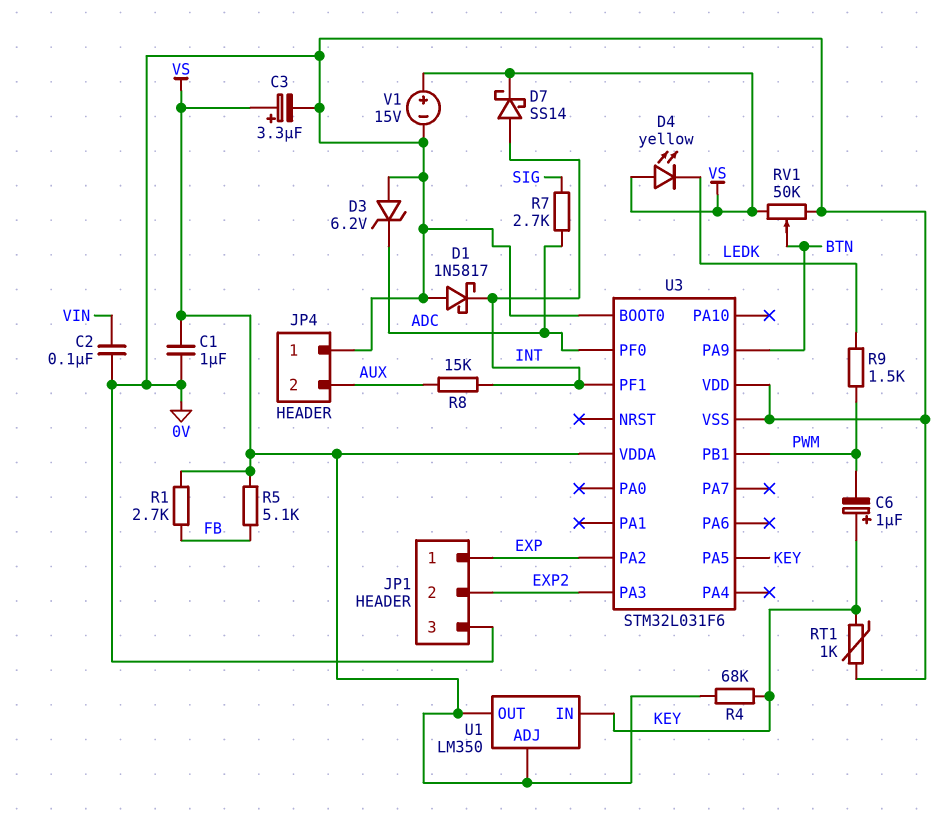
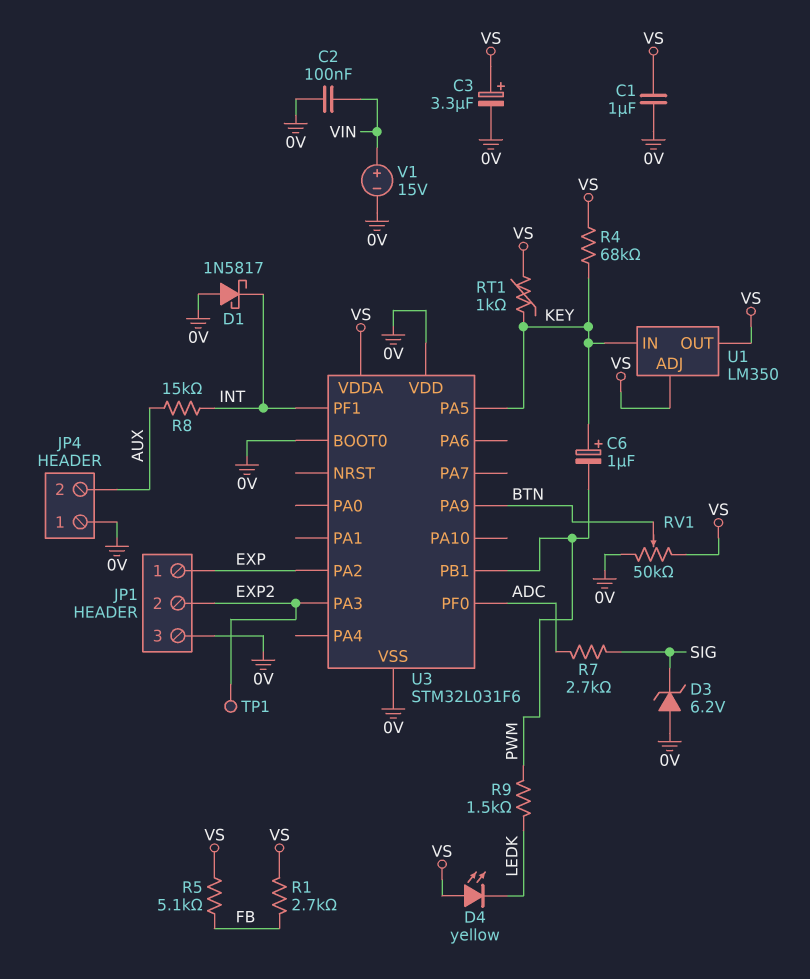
D3: zener 6.2V (A 0V, K ADC) -> zener 6.2V (A 0V, K SIG)
D7: schottky SS14 (A INT, K VS) -> none
RT1: 1k (0V, KEY) -> 1k (KEY, VS)
TP1: none -> test point (EXP2)
V1: 15V (plus VS, minus 0V) -> 15V (plus VIN, minus 0V)

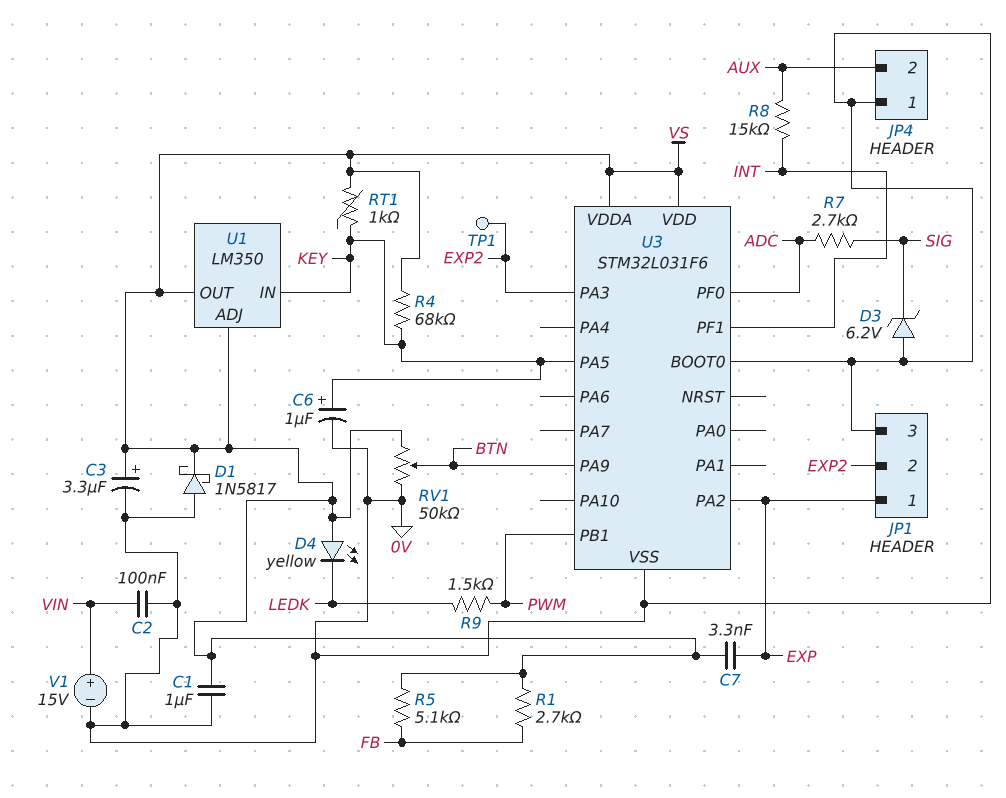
C6: 1uF (plus KEY, minus PWM) -> 1uF (plus KEY, minus 0V)
C7: none -> 3.3nF (EXP, VS)
D1: schottky 1N5817 (A 0V, K INT) -> schottky 1N5817 (A 0V, K VS)
U3 pin VDD: 0V -> VS

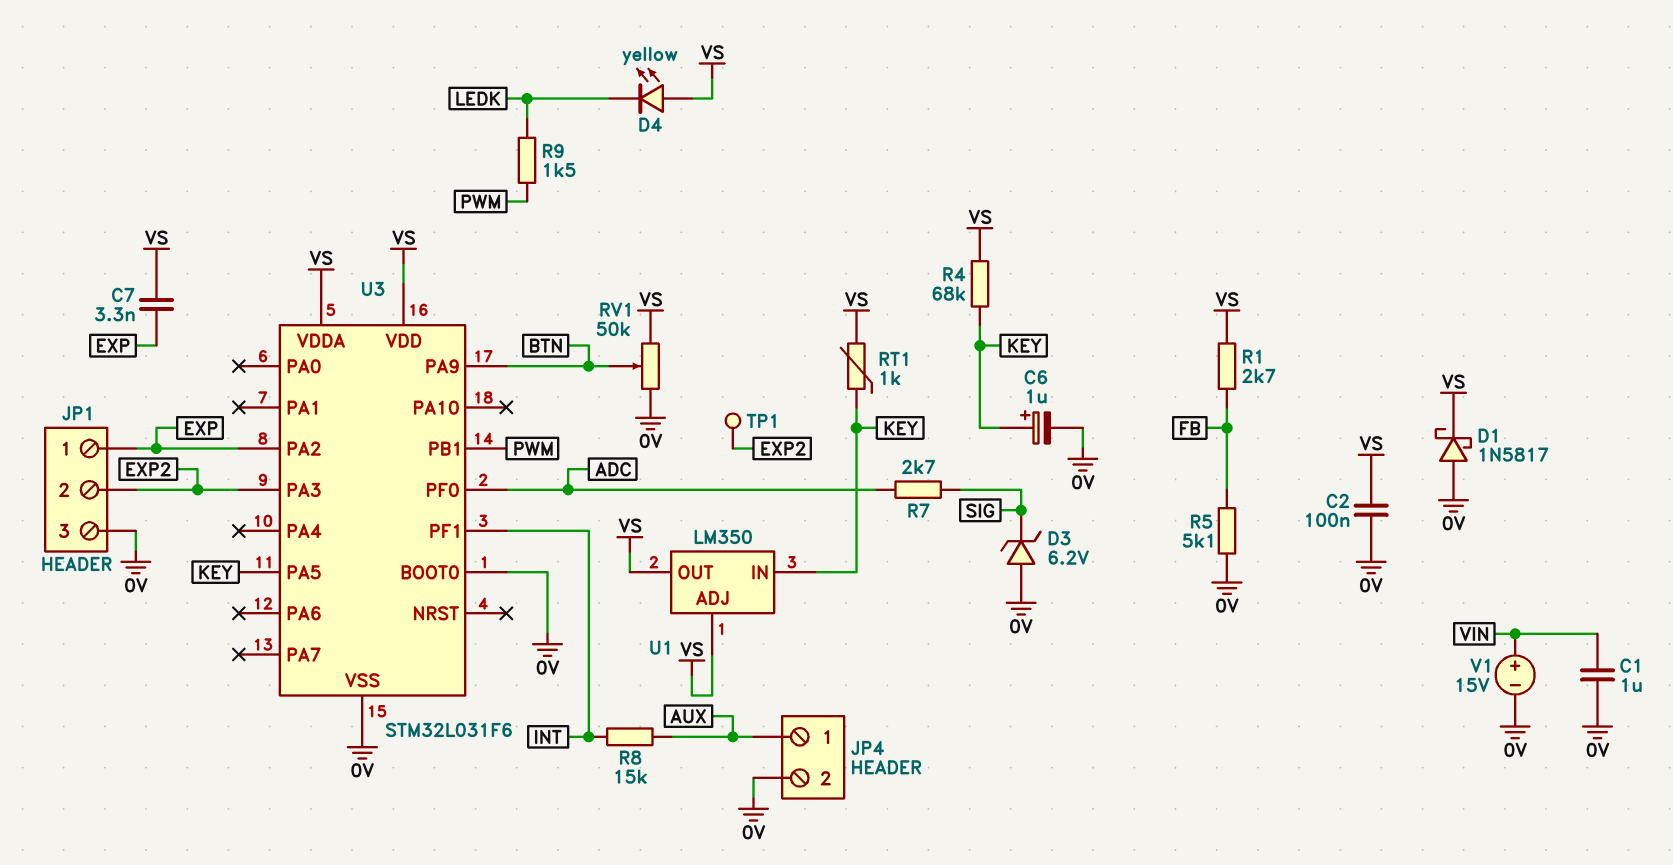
C1: 1uF (0V, VS) -> 1uF (0V, VIN)
C2: 100nF (0V, VIN) -> 100nF (0V, VS)
C3: 3.3uF (plus VS, minus 0V) -> none
JP4 pin 1: 0V -> AUX
JP4 pin 2: AUX -> 0V
R5: 5.1k (FB, VS) -> 5.1k (0V, FB)

